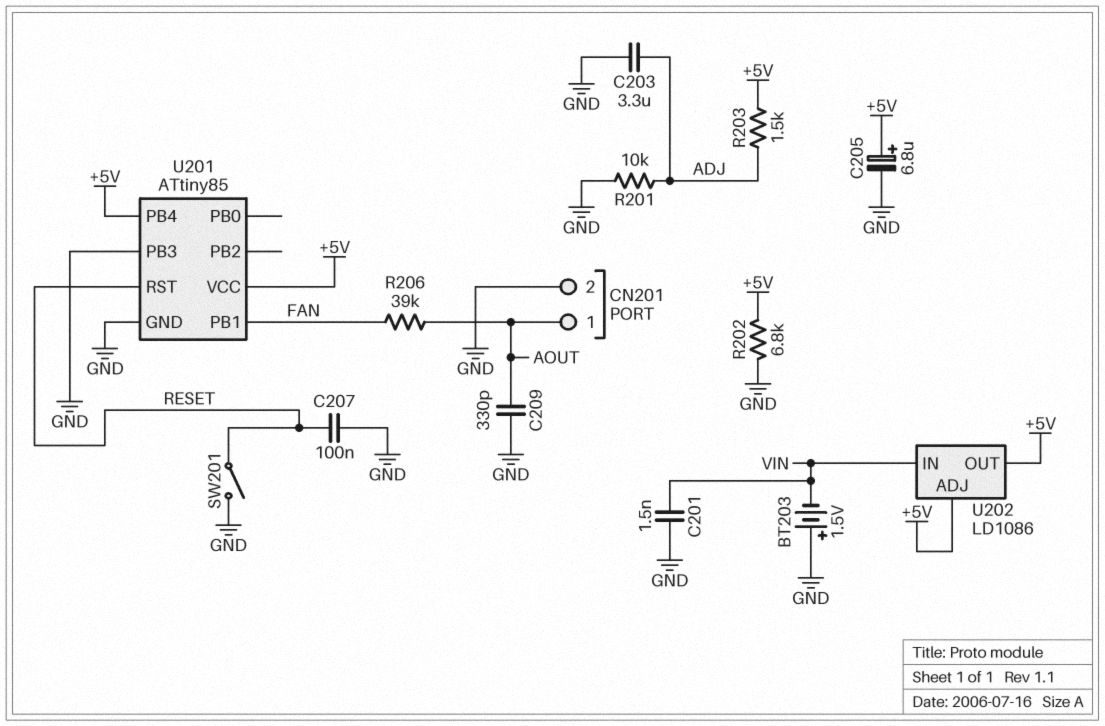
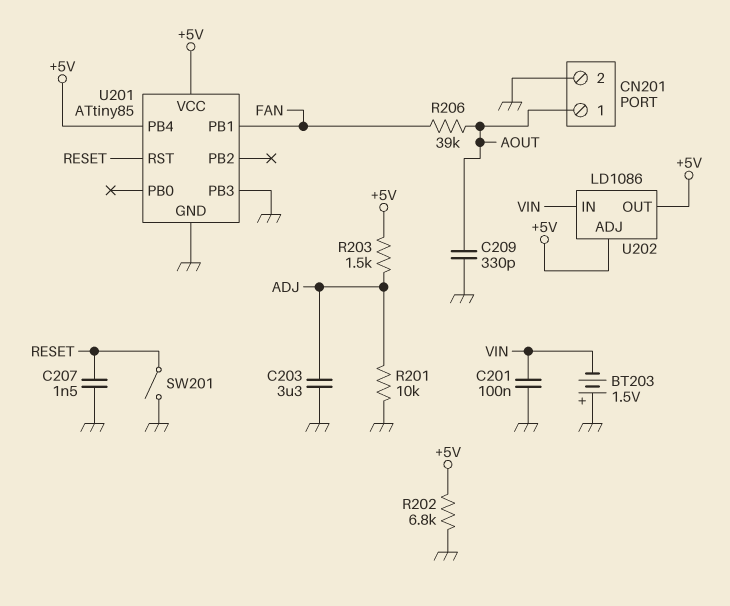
C201: 1.5nF (GND, VIN) -> 100nF (GND, VIN)
C205: 6.8uF (plus +5V, minus GND) -> none
C207: 100nF (GND, RESET) -> 1.5nF (GND, RESET)

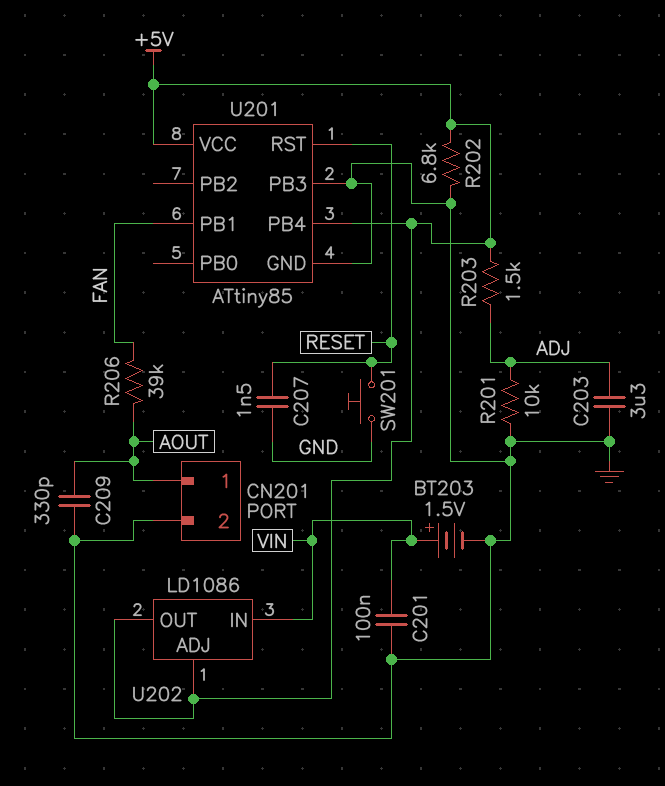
BT203: 1.5V (plus GND, minus VIN) -> 1.5V (plus VIN, minus GND)
SW201: switch (GND, RESET) -> button (GND, RESET)

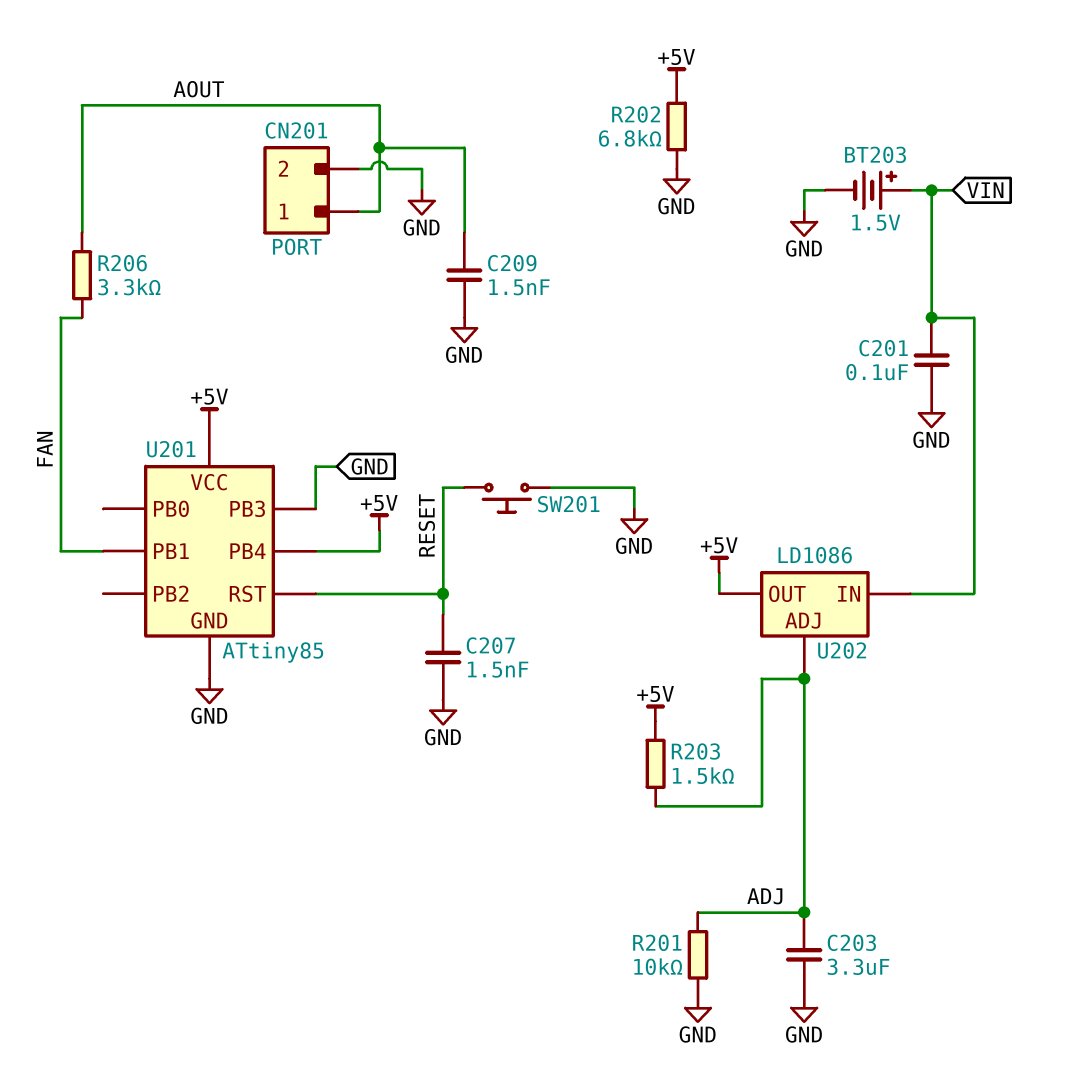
C209: 330pF (AOUT, GND) -> 1.5nF (AOUT, GND)
R206: 39k (AOUT, FAN) -> 3.3k (AOUT, FAN)
U202 pin ADJ: +5V -> ADJ

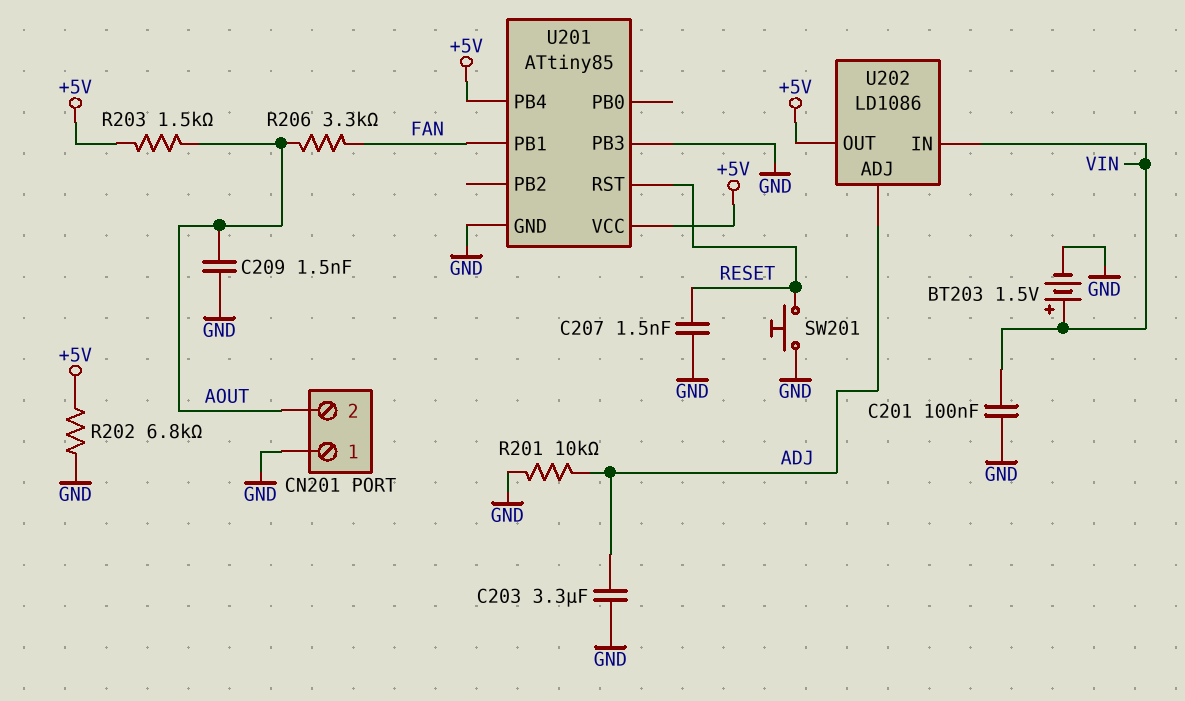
CN201 pin 1: AOUT -> GND
CN201 pin 2: GND -> AOUT
R203: 1.5k (+5V, ADJ) -> 1.5k (+5V, AOUT)

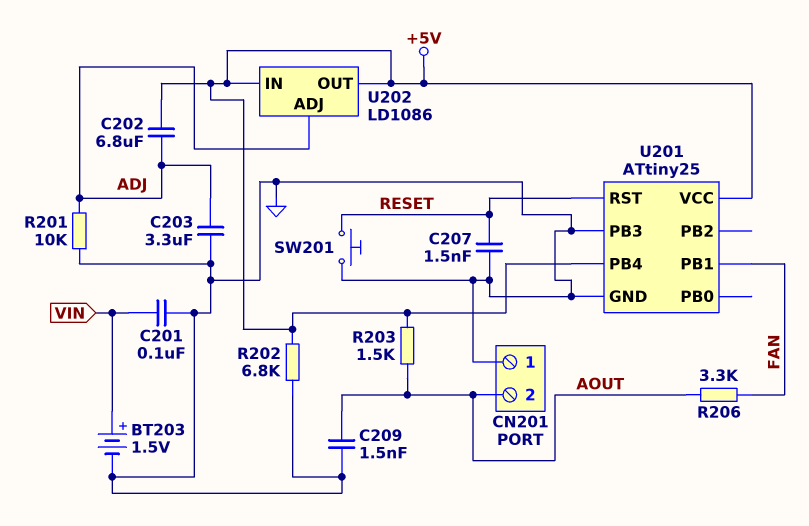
C202: none -> 6.8uF (+5V, ADJ)
U201: ATtiny85 -> ATtiny25
U202 pin IN: VIN -> +5V

